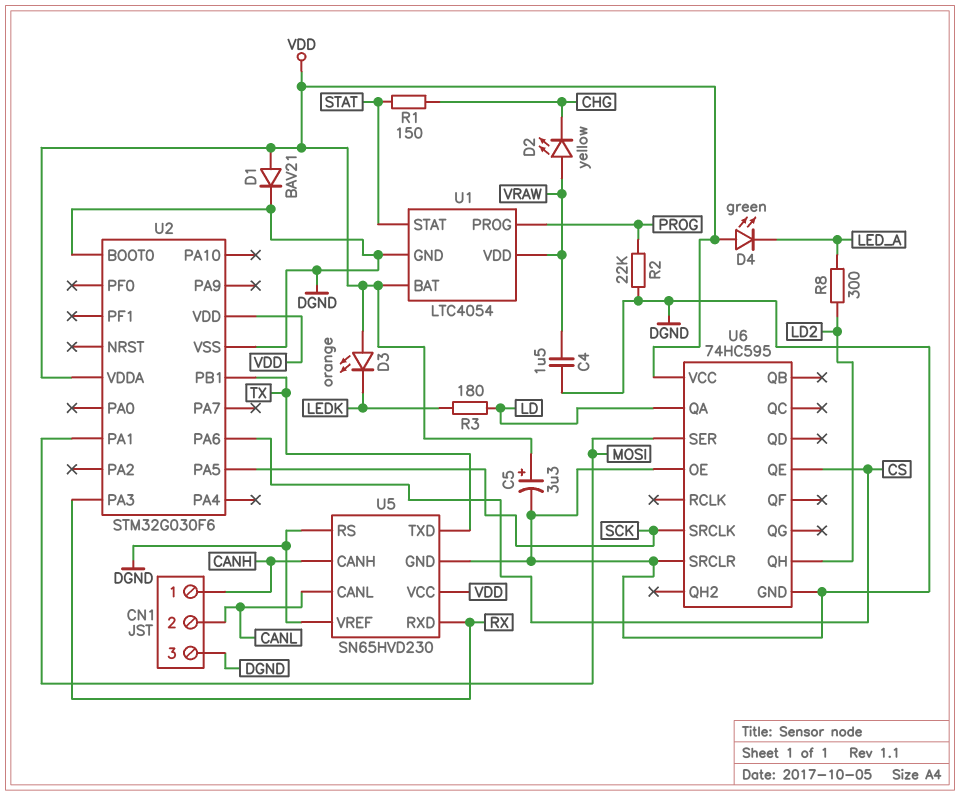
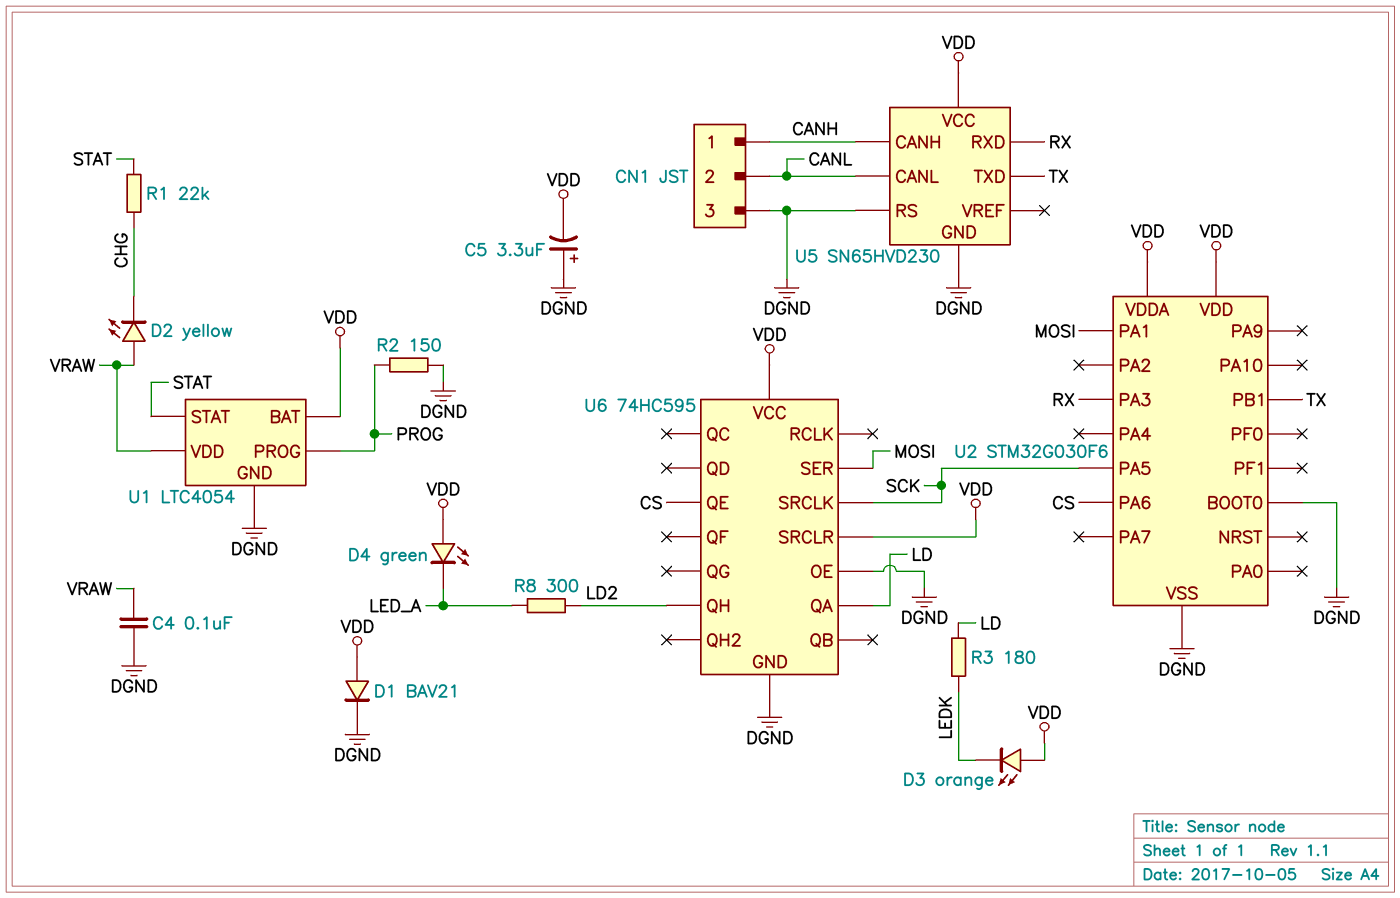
C4: 1.5uF (DGND, VRAW) -> 100nF (DGND, VRAW)
C5: 3.3uF (plus VDD, minus DGND) -> 3.3uF (plus DGND, minus VDD)
R1: 150 (CHG, STAT) -> 22k (CHG, STAT)
R2: 22k (DGND, PROG) -> 150 (DGND, PROG)
U5 pin VREF: DGND -> none
U6 pin SRCLR: DGND -> VDD

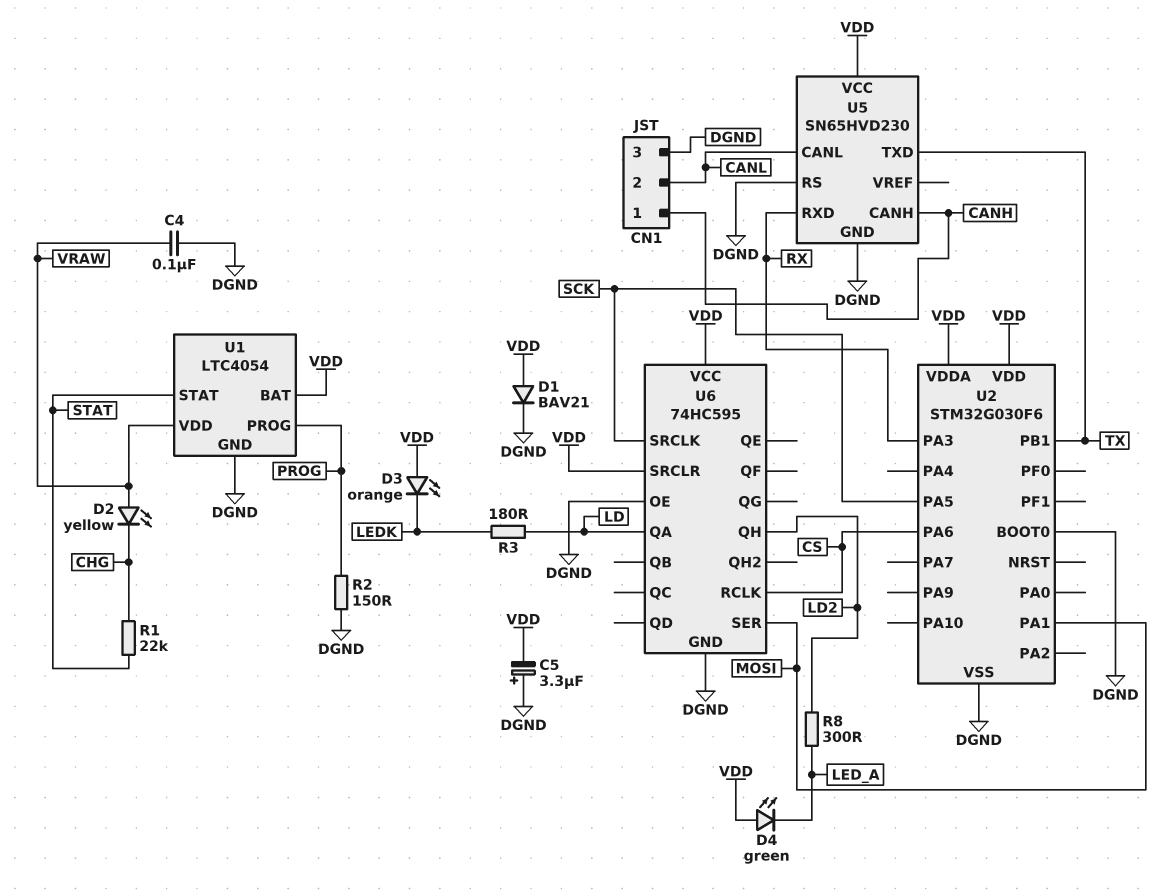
U6 pin QE: CS -> none
U6 pin RCLK: none -> CS

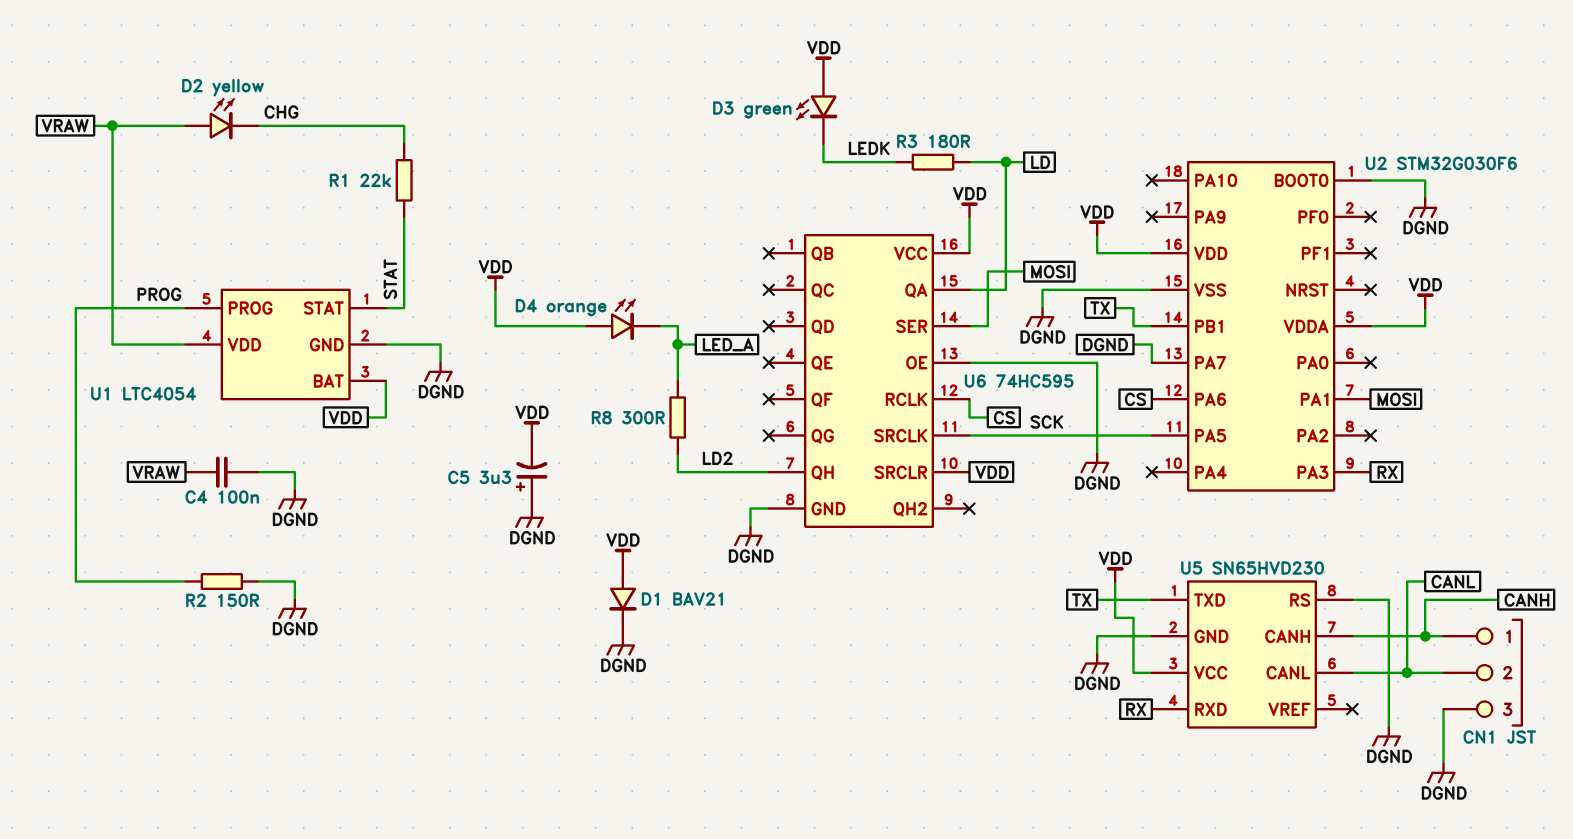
D3: LED orange (A VDD, K LEDK) -> LED green (A VDD, K LEDK)
D4: LED green (A VDD, K LED_A) -> LED orange (A VDD, K LED_A)
U2 pin PA7: none -> DGND

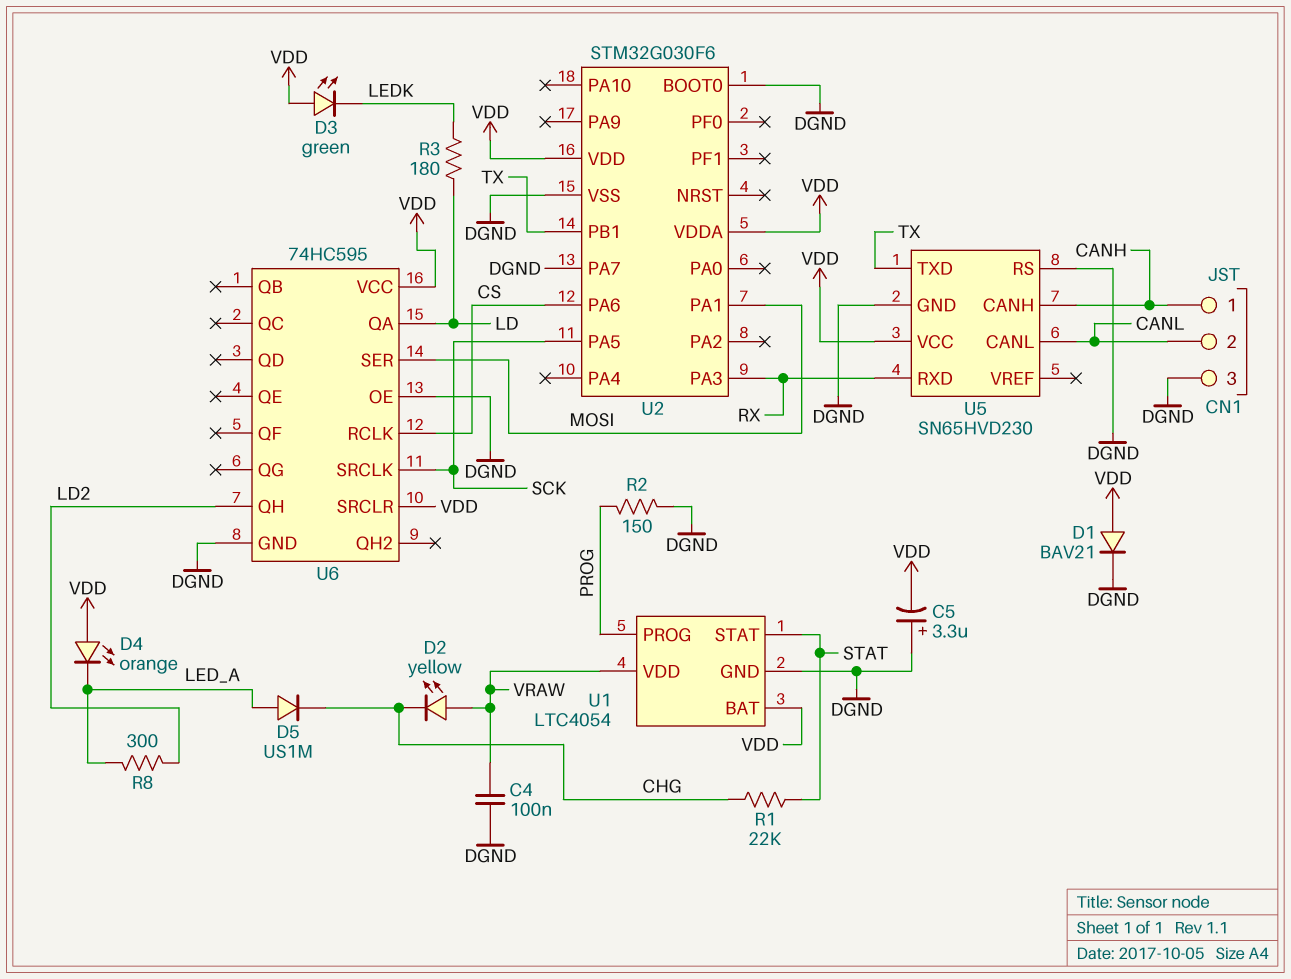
D5: none -> diode US1M (A LED_A, K CHG)

